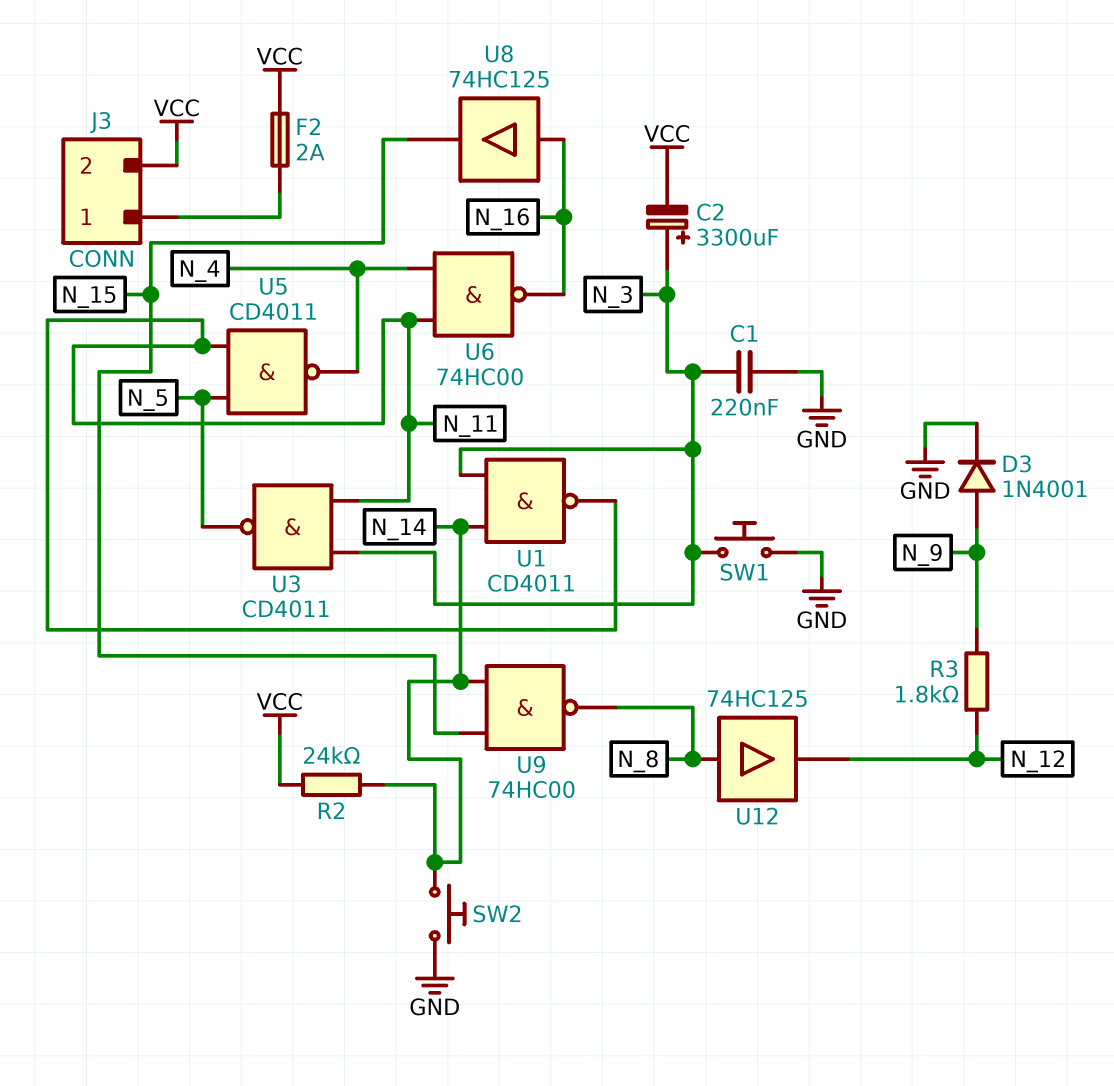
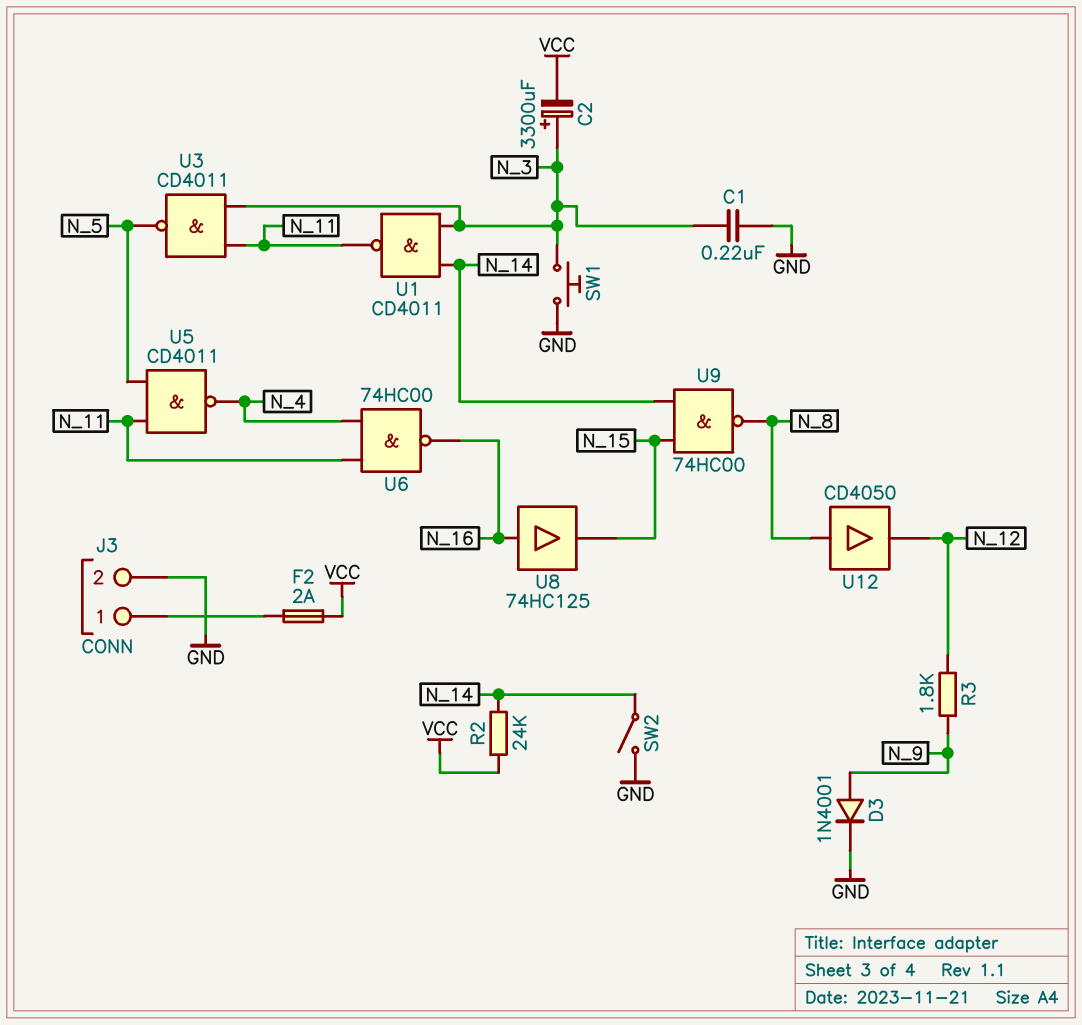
J3 pin 2: VCC -> GND
SW2: button (GND, N_14) -> switch (GND, N_14)
U12: buffer 74HC125 (in N_8, out N_12) -> buffer CD4050 (in N_8, out N_12)

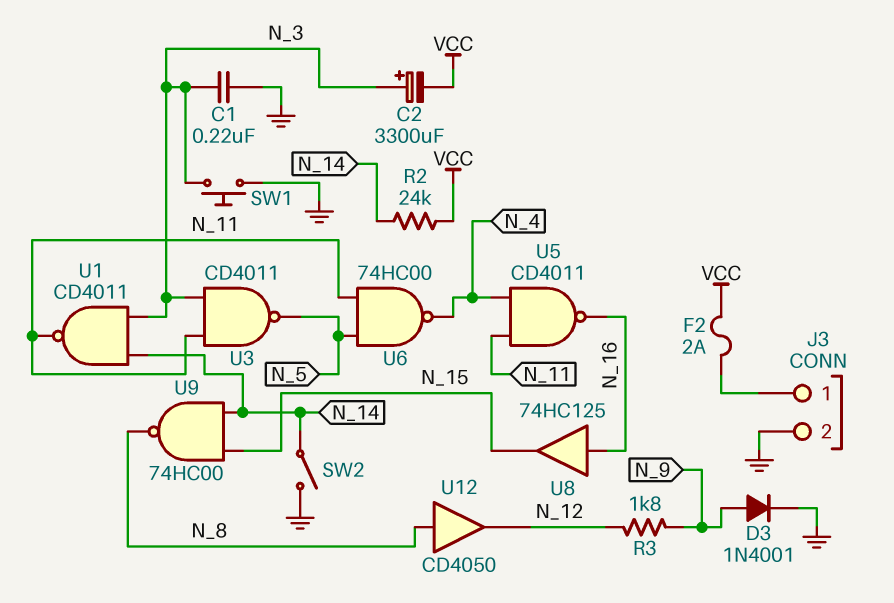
U5: NAND CD4011 (in N_5, in N_11, out N_4) -> NAND CD4011 (in N_4, in N_11, out N_16)
U6: NAND 74HC00 (in N_4, in N_11, out N_16) -> NAND 74HC00 (in N_5, in N_11, out N_4)

